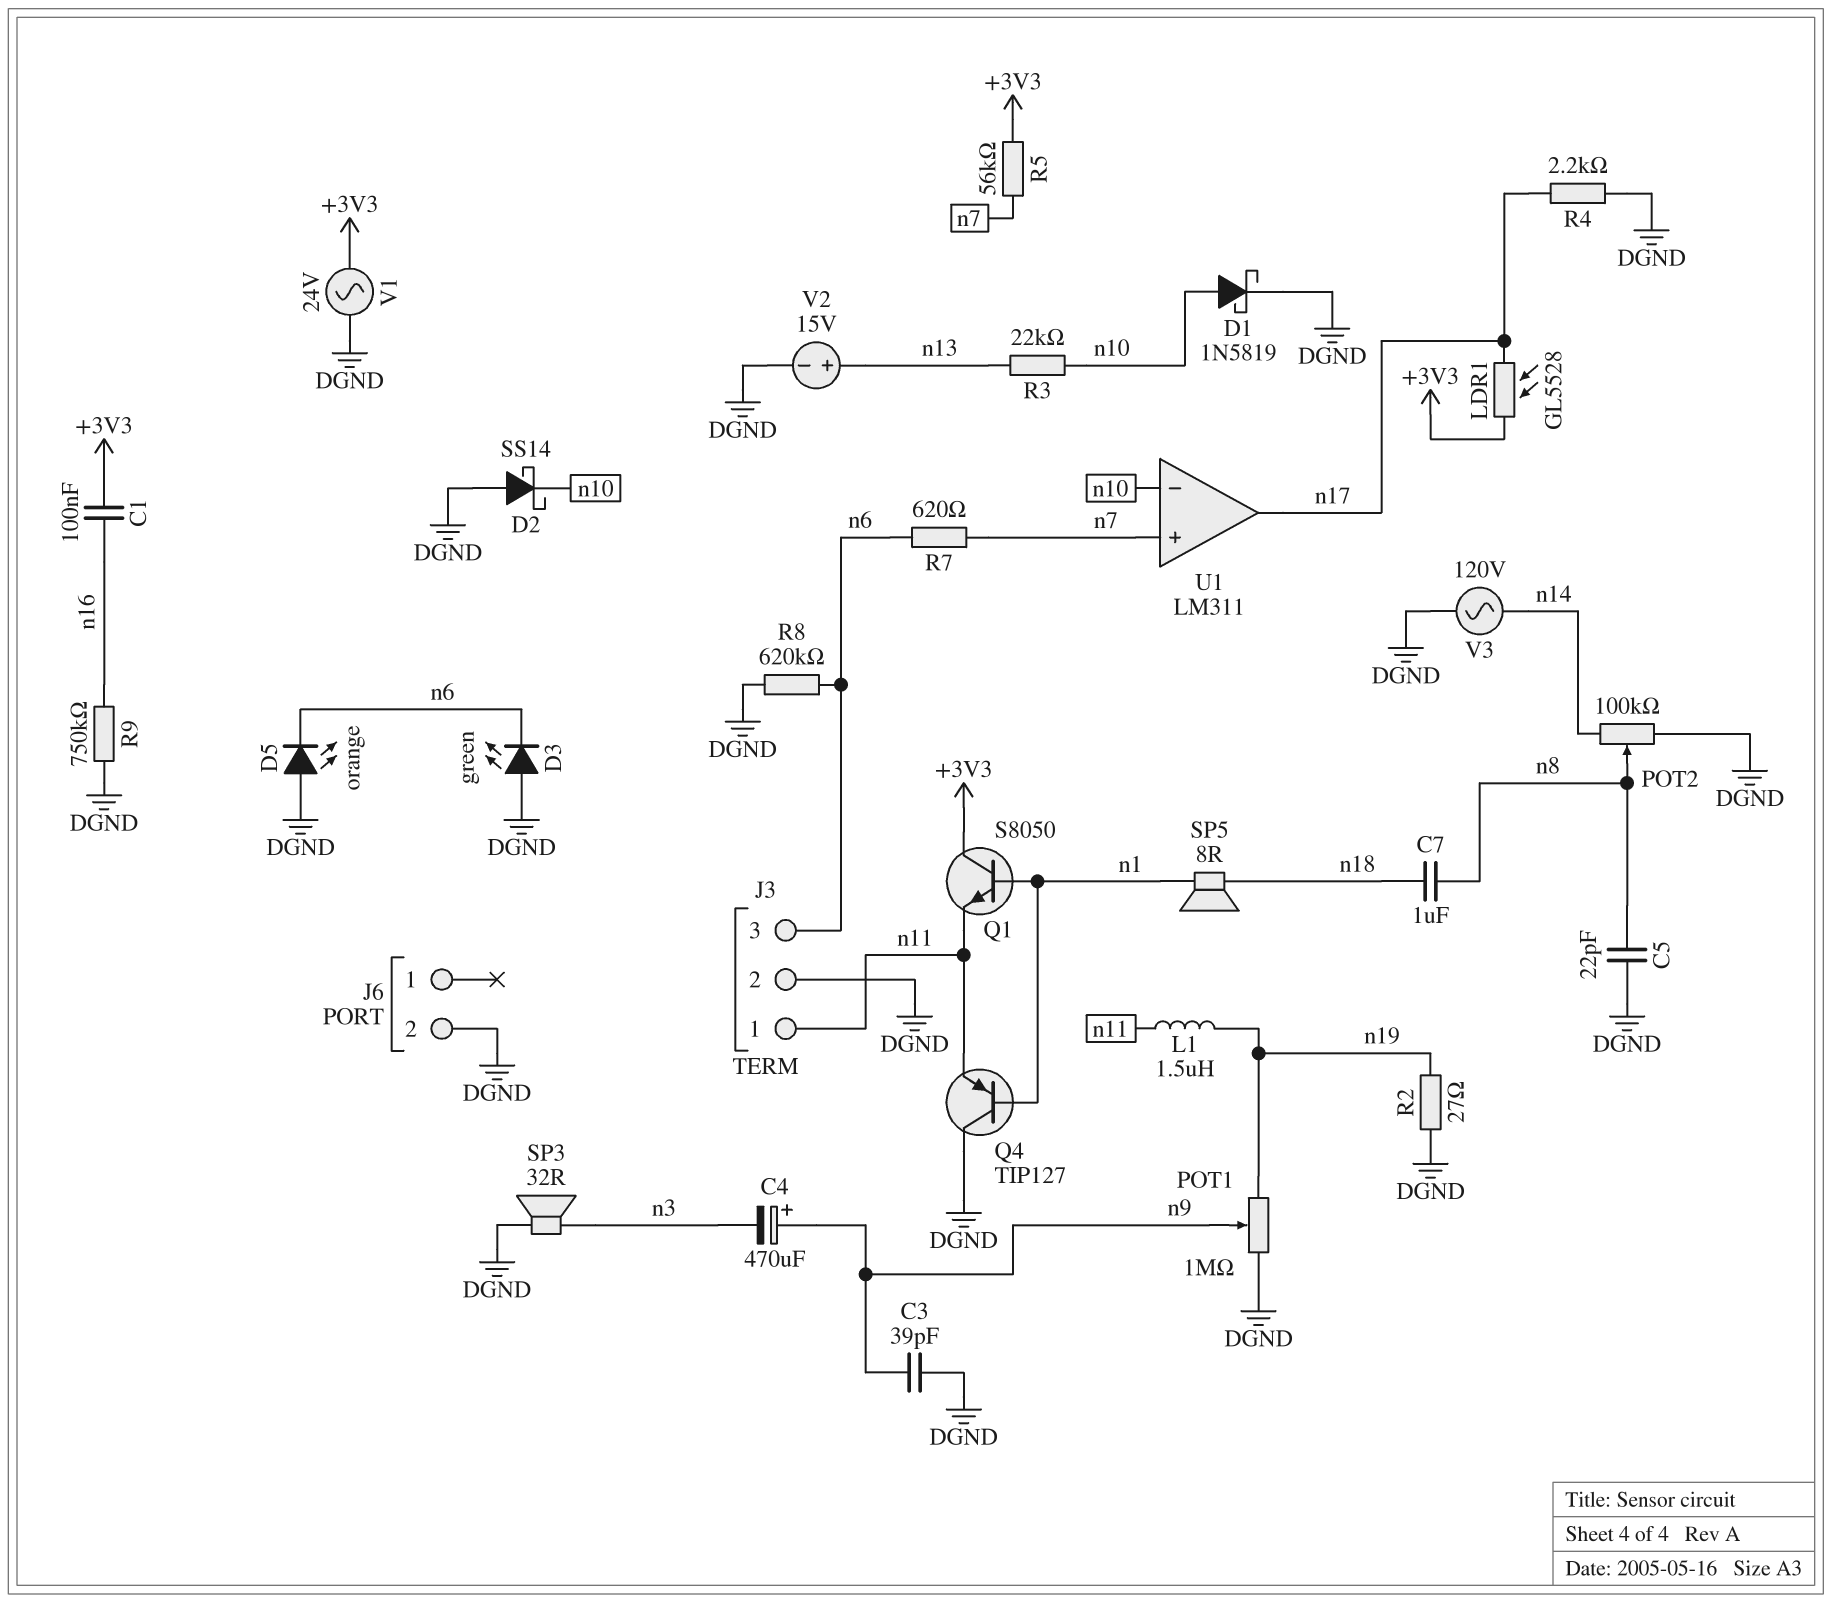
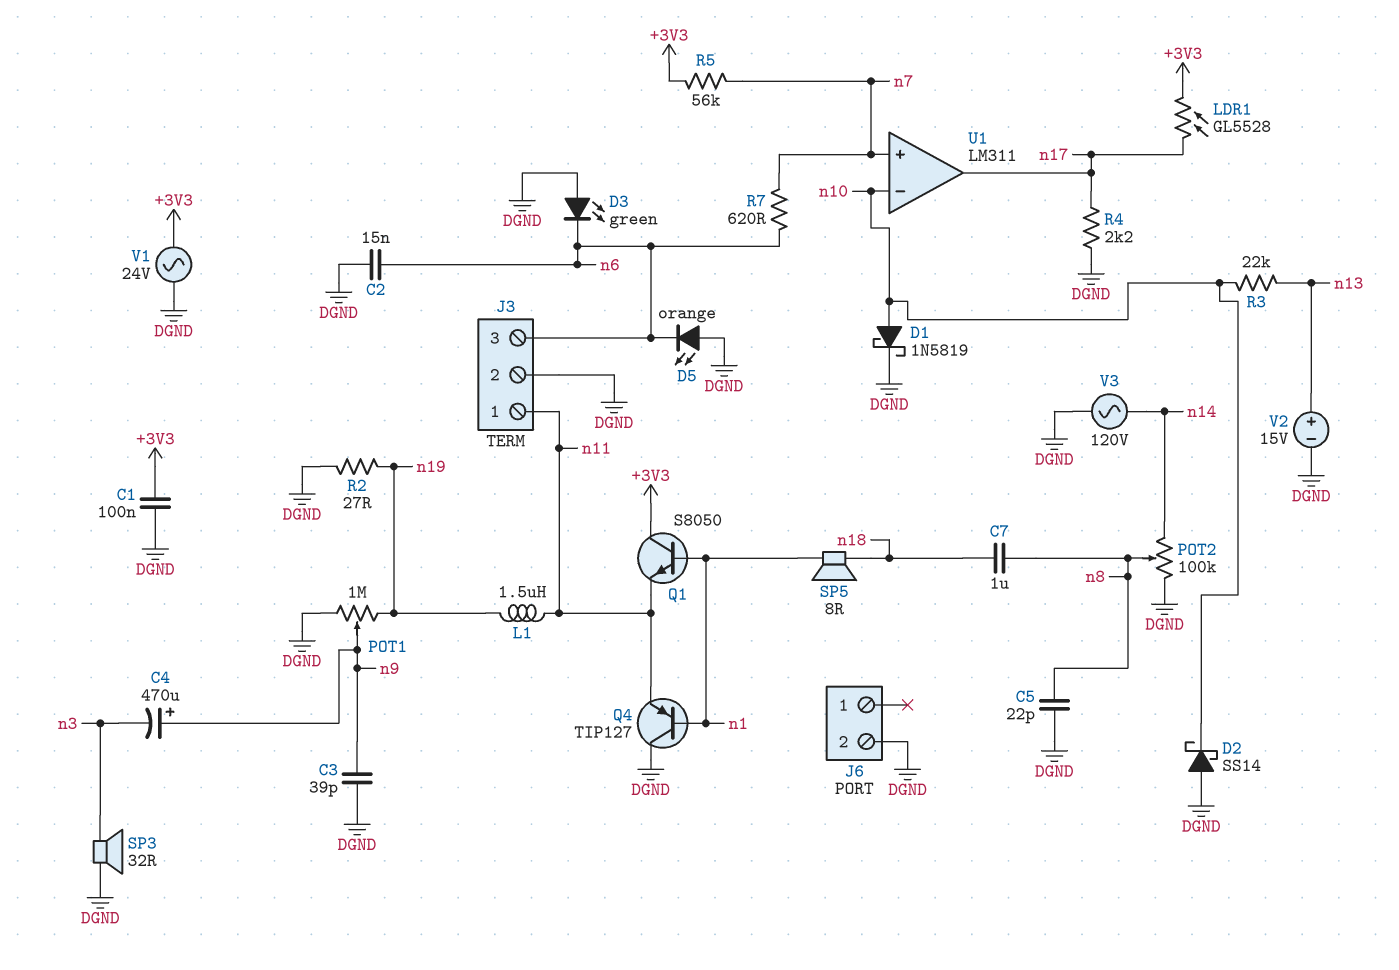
C1: 100nF (+3V3, n16) -> 100nF (+3V3, DGND)
C2: none -> 15nF (DGND, n6)
R8: 620k (DGND, n6) -> none
R9: 750k (DGND, n16) -> none

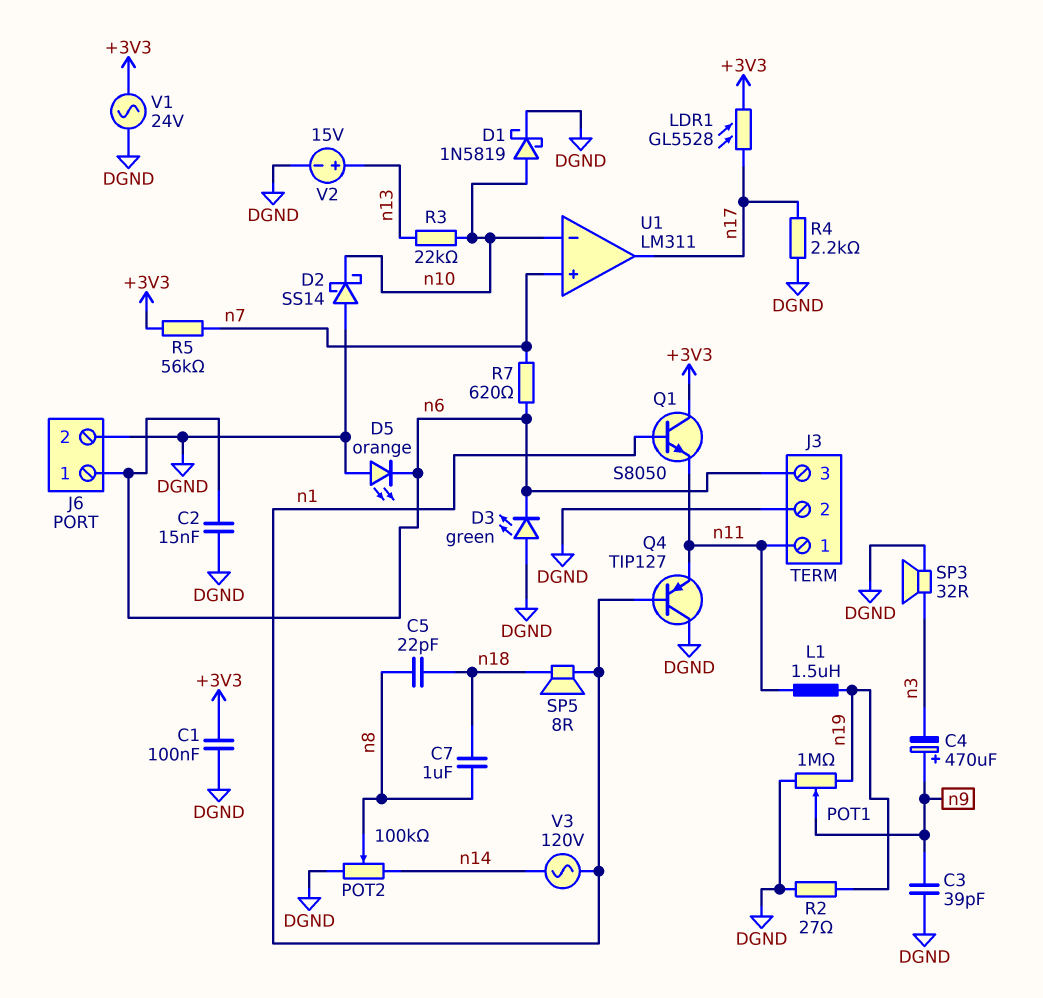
C5: 22pF (DGND, n8) -> 22pF (n8, n18)
J6 pin 1: none -> n6
V3: AC 120V (DGND, n14) -> AC 120V (n1, n14)

